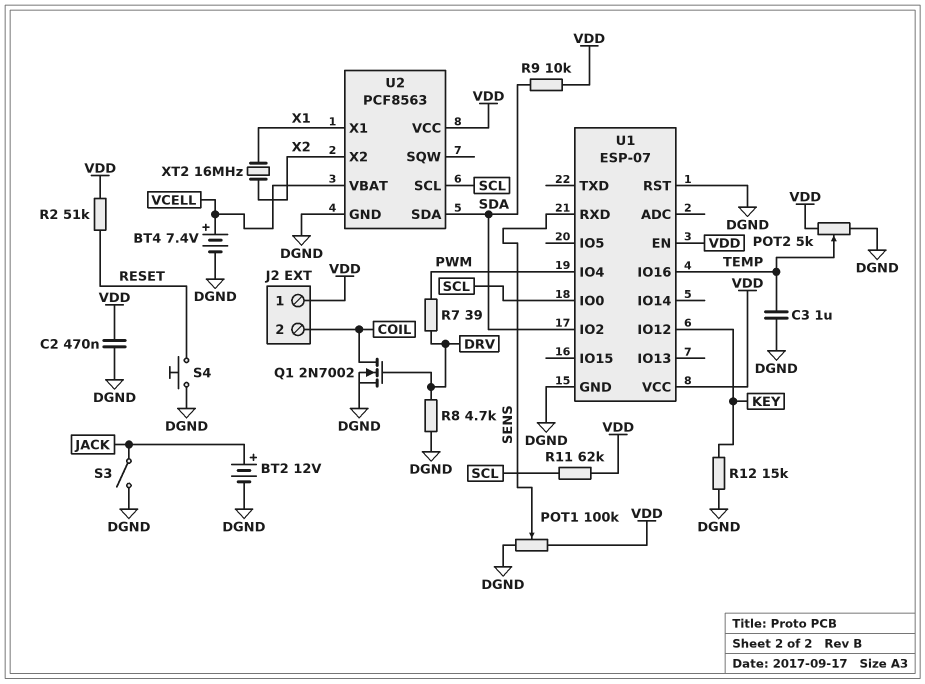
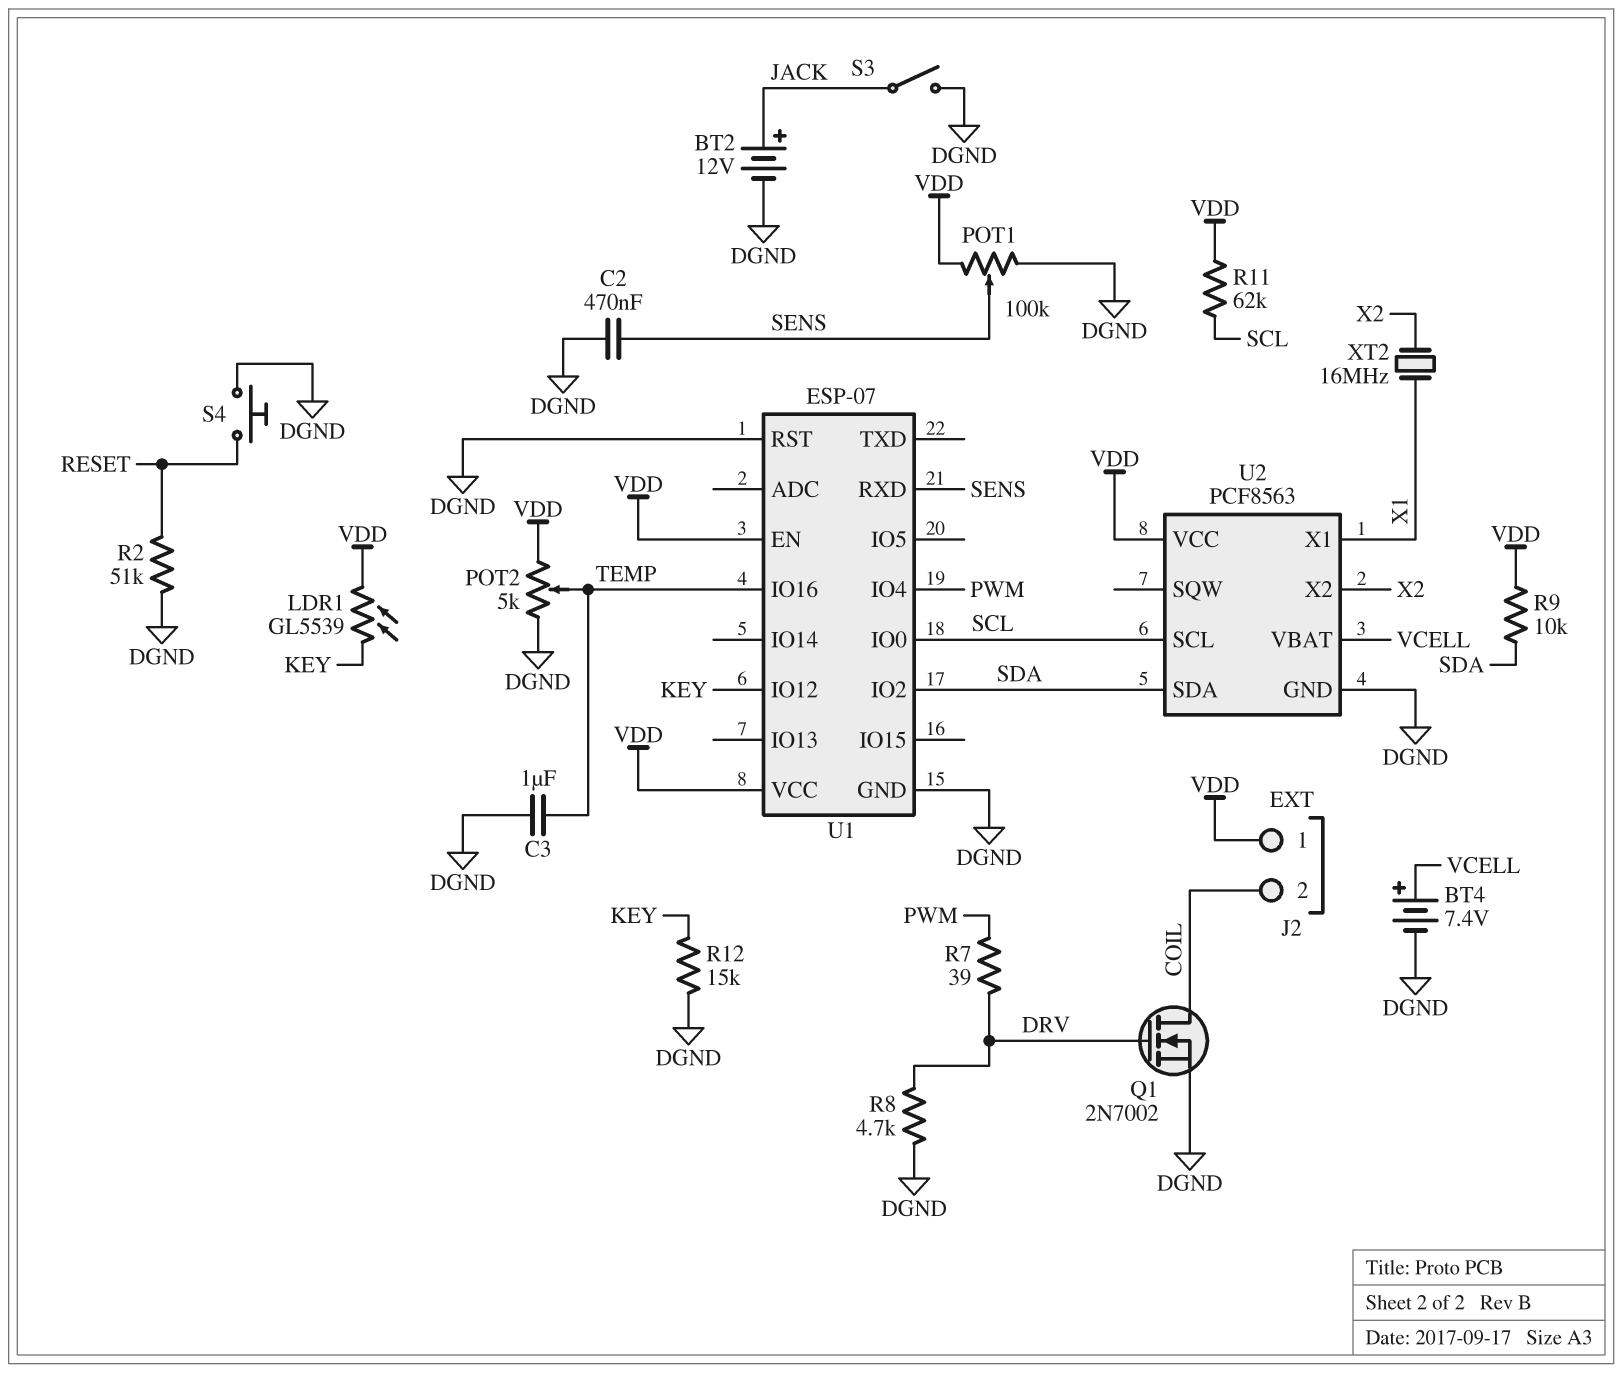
C2: 470nF (DGND, VDD) -> 470nF (DGND, SENS)
LDR1: none -> GL5539 (KEY, VDD)
R2: 51k (RESET, VDD) -> 51k (DGND, RESET)

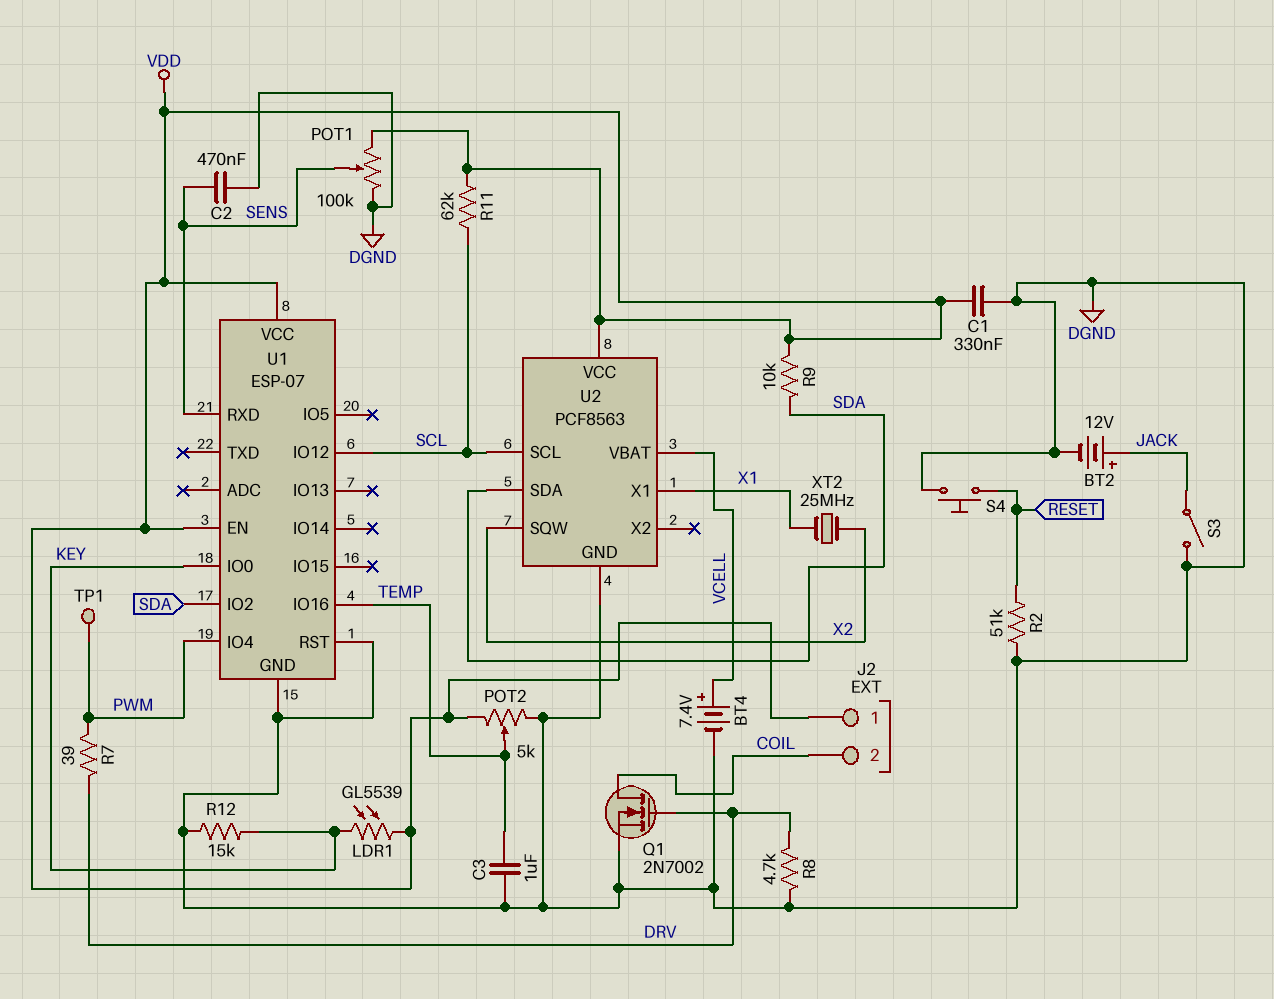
C1: none -> 330nF (DGND, VDD)
TP1: none -> test point (PWM)
U1 pin IO0: SCL -> KEY
U1 pin IO12: KEY -> SCL
U2 pin SQW: none -> X2
U2 pin X2: X2 -> none
XT2: 16MHz (X1, X2) -> 25MHz (X1, X2)

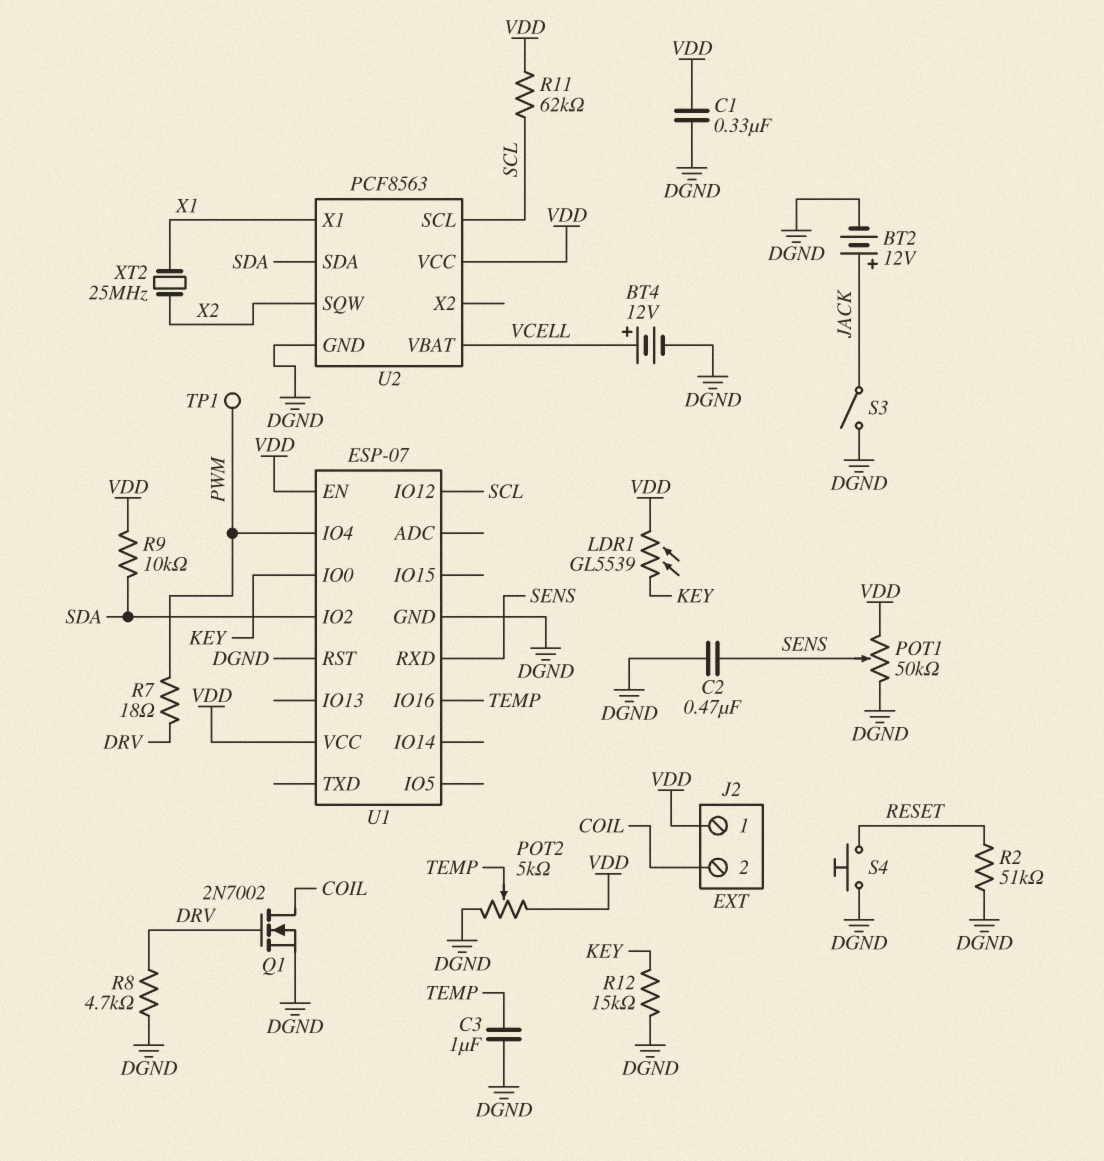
BT4: 7.4V (plus VCELL, minus DGND) -> 12V (plus VCELL, minus DGND)
POT1: 100k (DGND, VDD, wiper SENS) -> 50k (DGND, VDD, wiper SENS)
R7: 39 (DRV, PWM) -> 18 (DRV, PWM)

